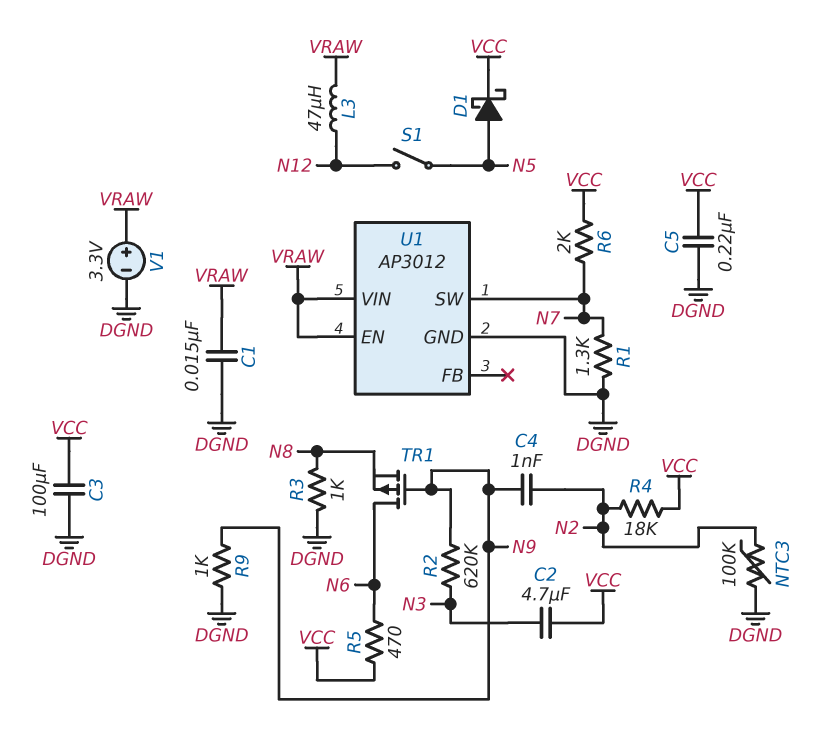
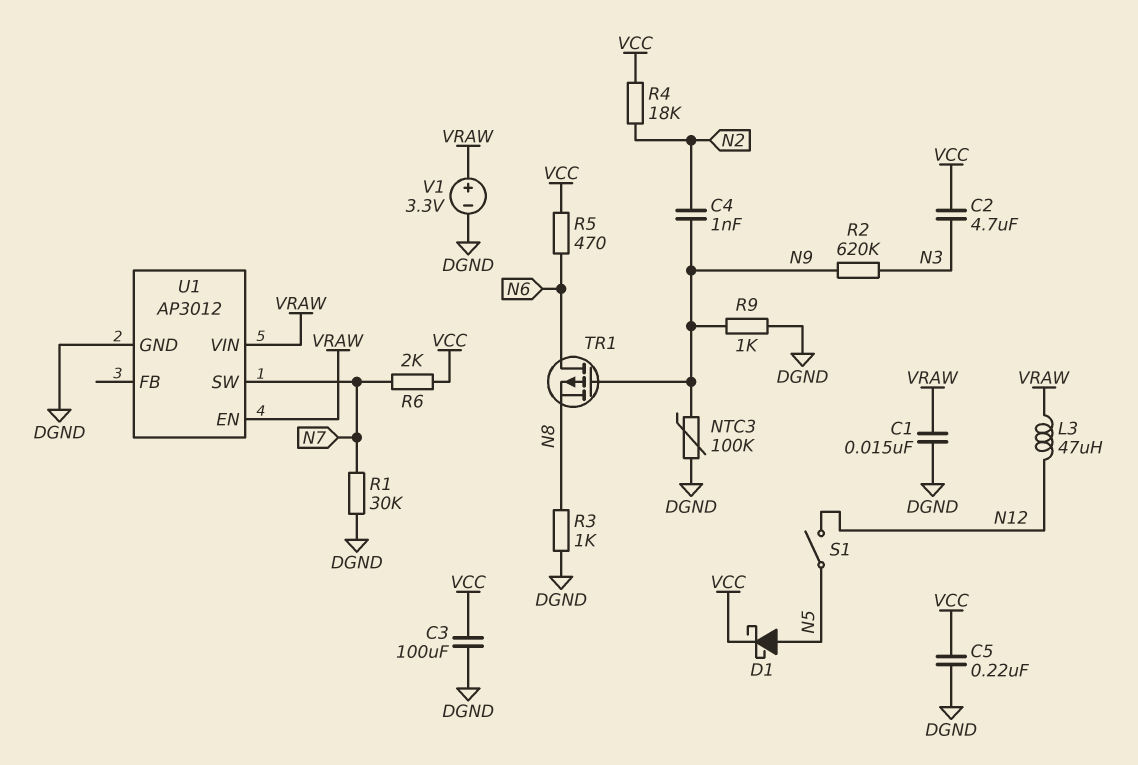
NTC3: 100k (DGND, N2) -> 100k (DGND, N9)
R1: 1.3k (DGND, N7) -> 30k (DGND, N7)

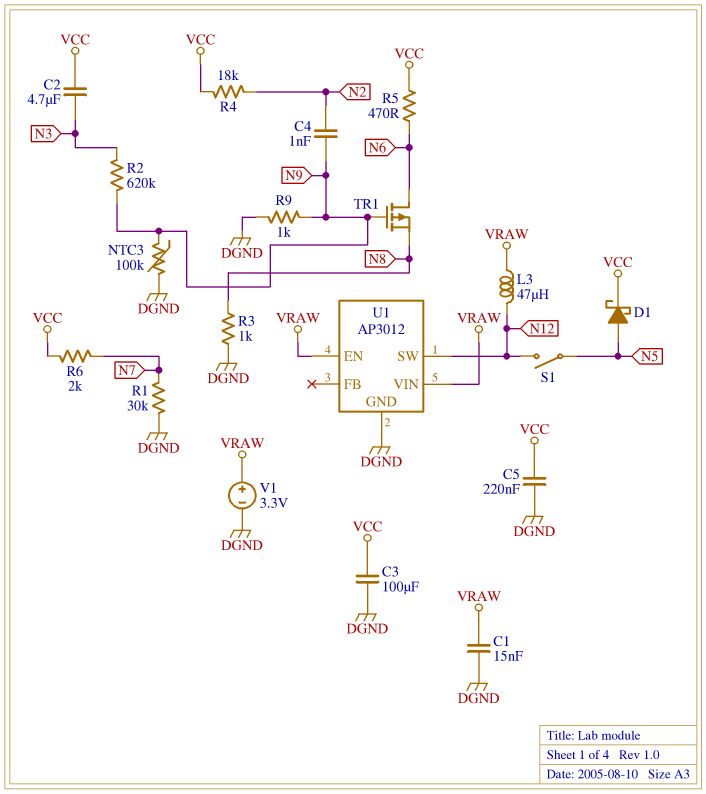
U1 pin SW: N7 -> N12

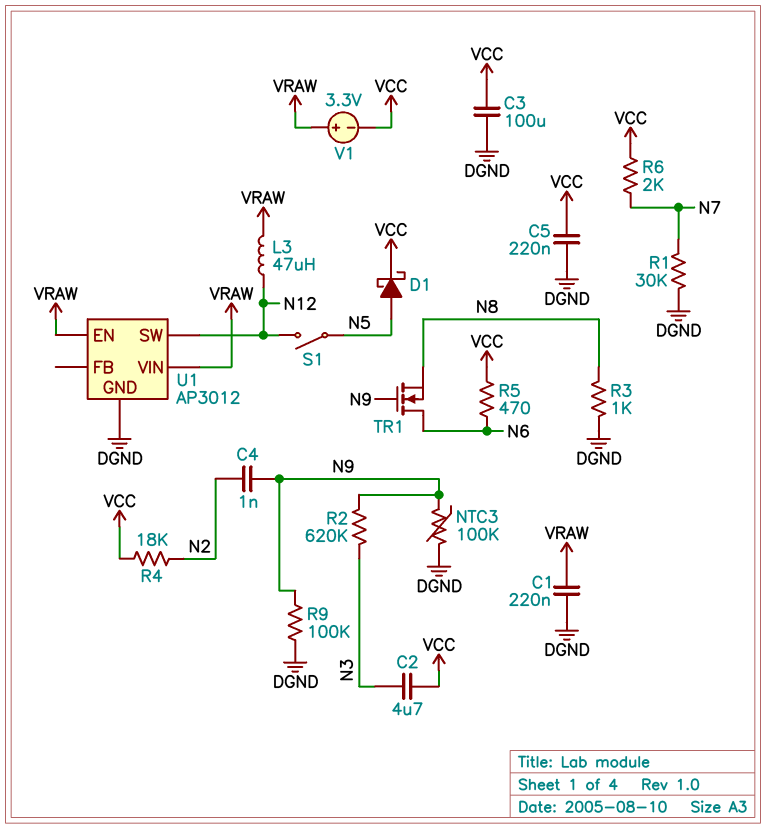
C1: 15nF (DGND, VRAW) -> 220nF (DGND, VRAW)
R9: 1k (DGND, N9) -> 100k (DGND, N9)
TR1: PMOS (G N9, D N6, S N8) -> NMOS (G N9, D N6, S N8)
V1: 3.3V (plus VRAW, minus DGND) -> 3.3V (plus VRAW, minus VCC)

